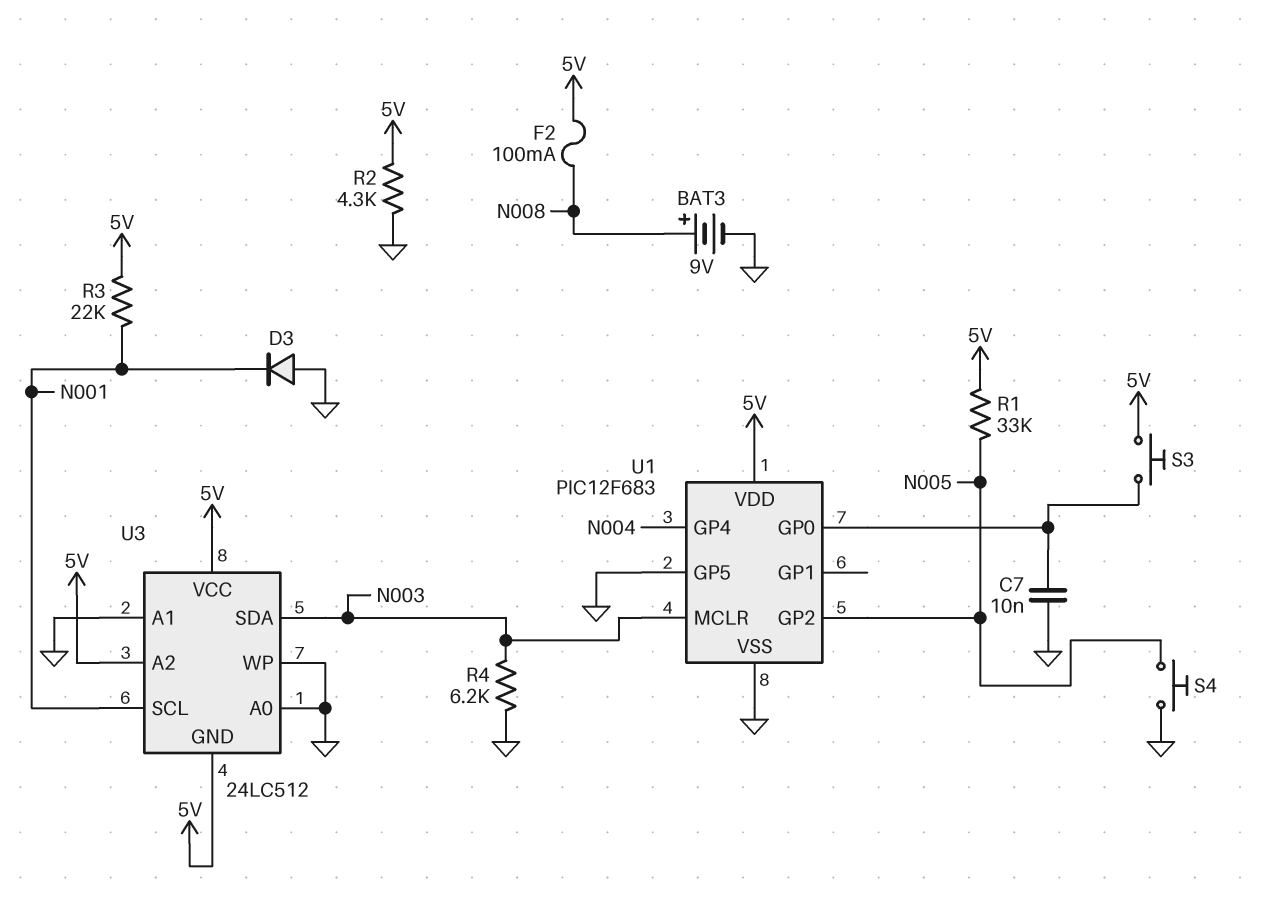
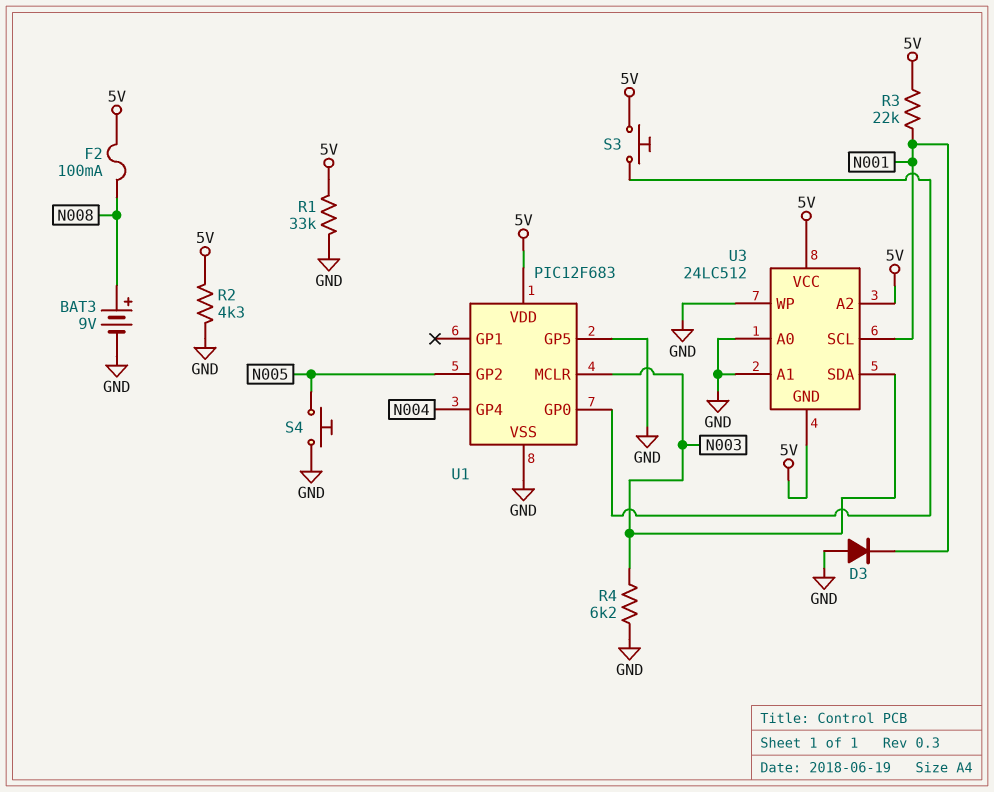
C7: 10nF (GND, U1/GP0) -> none
R1: 33k (5V, N005) -> 33k (5V, GND)

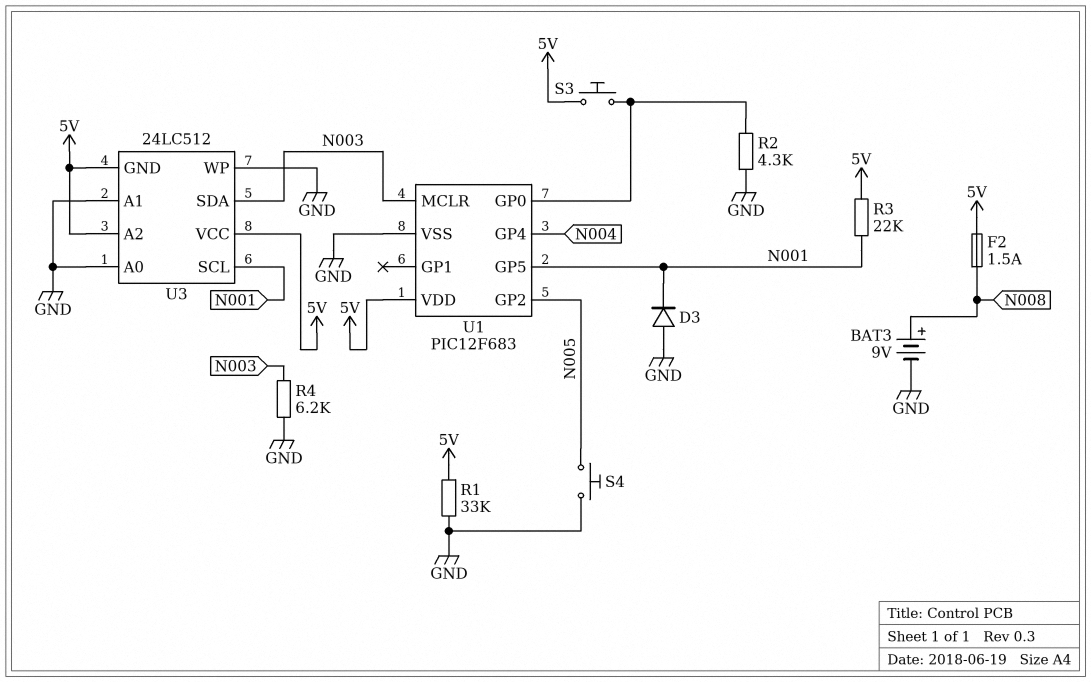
F2: 100mA (5V, N008) -> 1.5A (5V, N008)
R2: 4.3k (5V, GND) -> 4.3k (GND, U1/GP0)
U1 pin GP5: GND -> N001

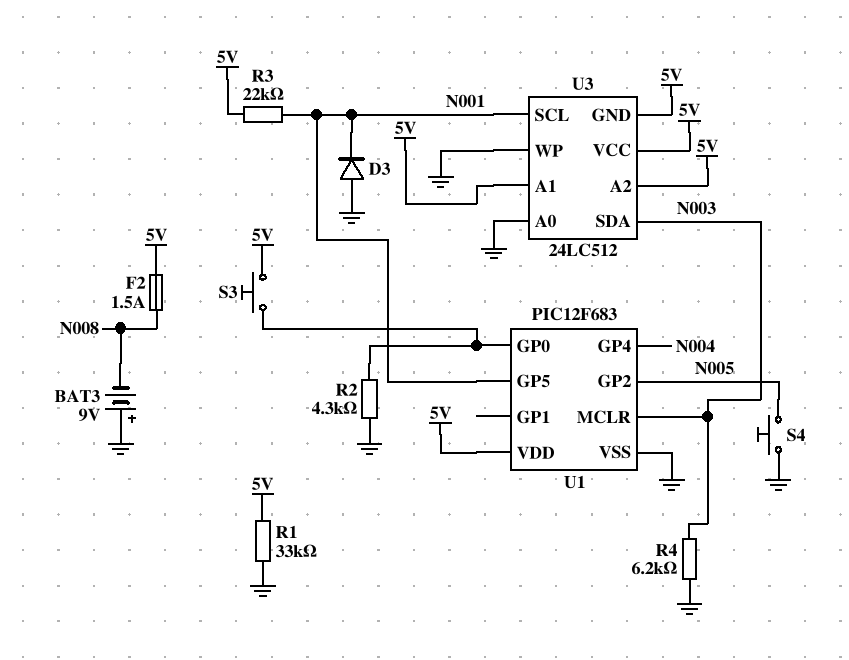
BAT3: 9V (plus N008, minus GND) -> 9V (plus GND, minus N008)
U3 pin A1: GND -> 5V

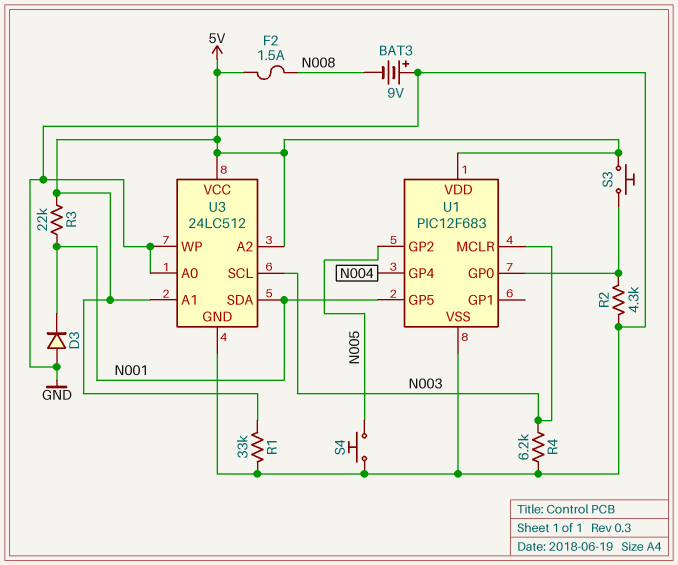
U3 pin GND: 5V -> GND
U3 pin SCL: N001 -> N003
U3 pin SDA: N003 -> N001

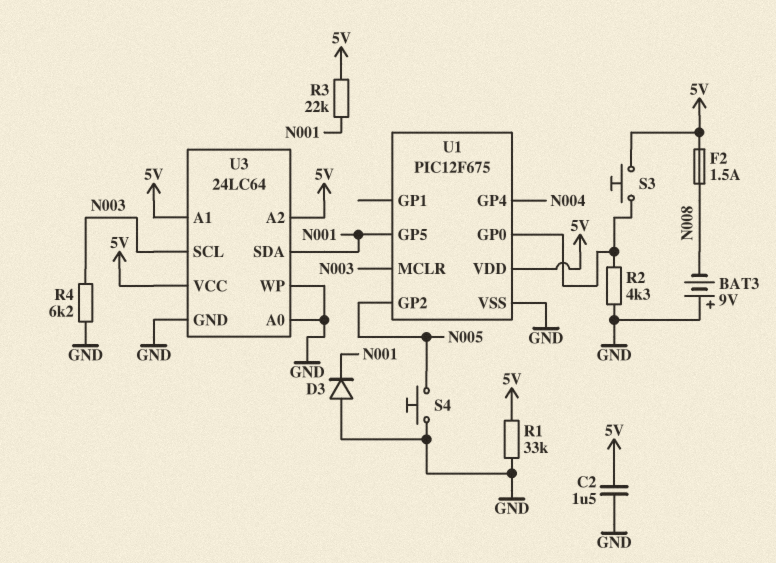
C2: none -> 1.5uF (5V, GND)
U1: PIC12F683 -> PIC12F675
U3: 24LC512 -> 24LC64

